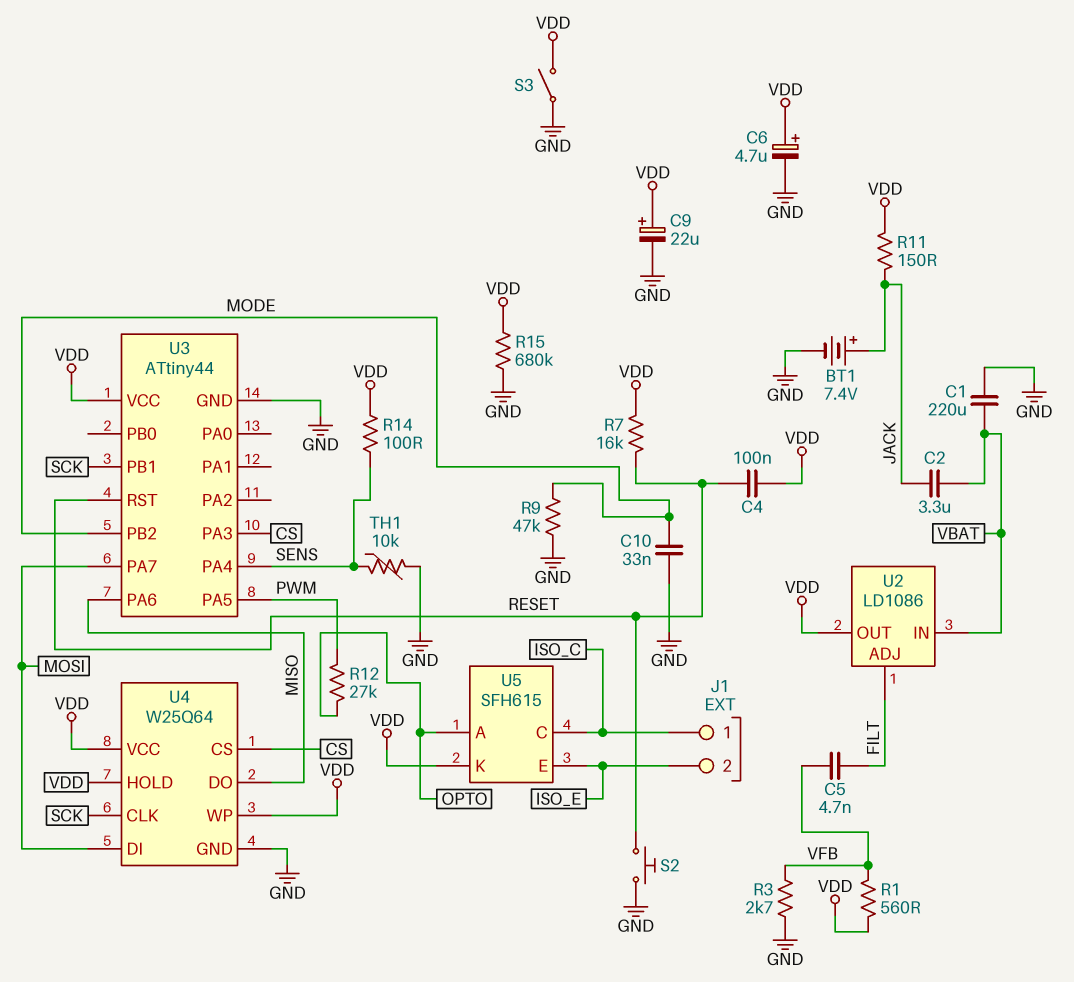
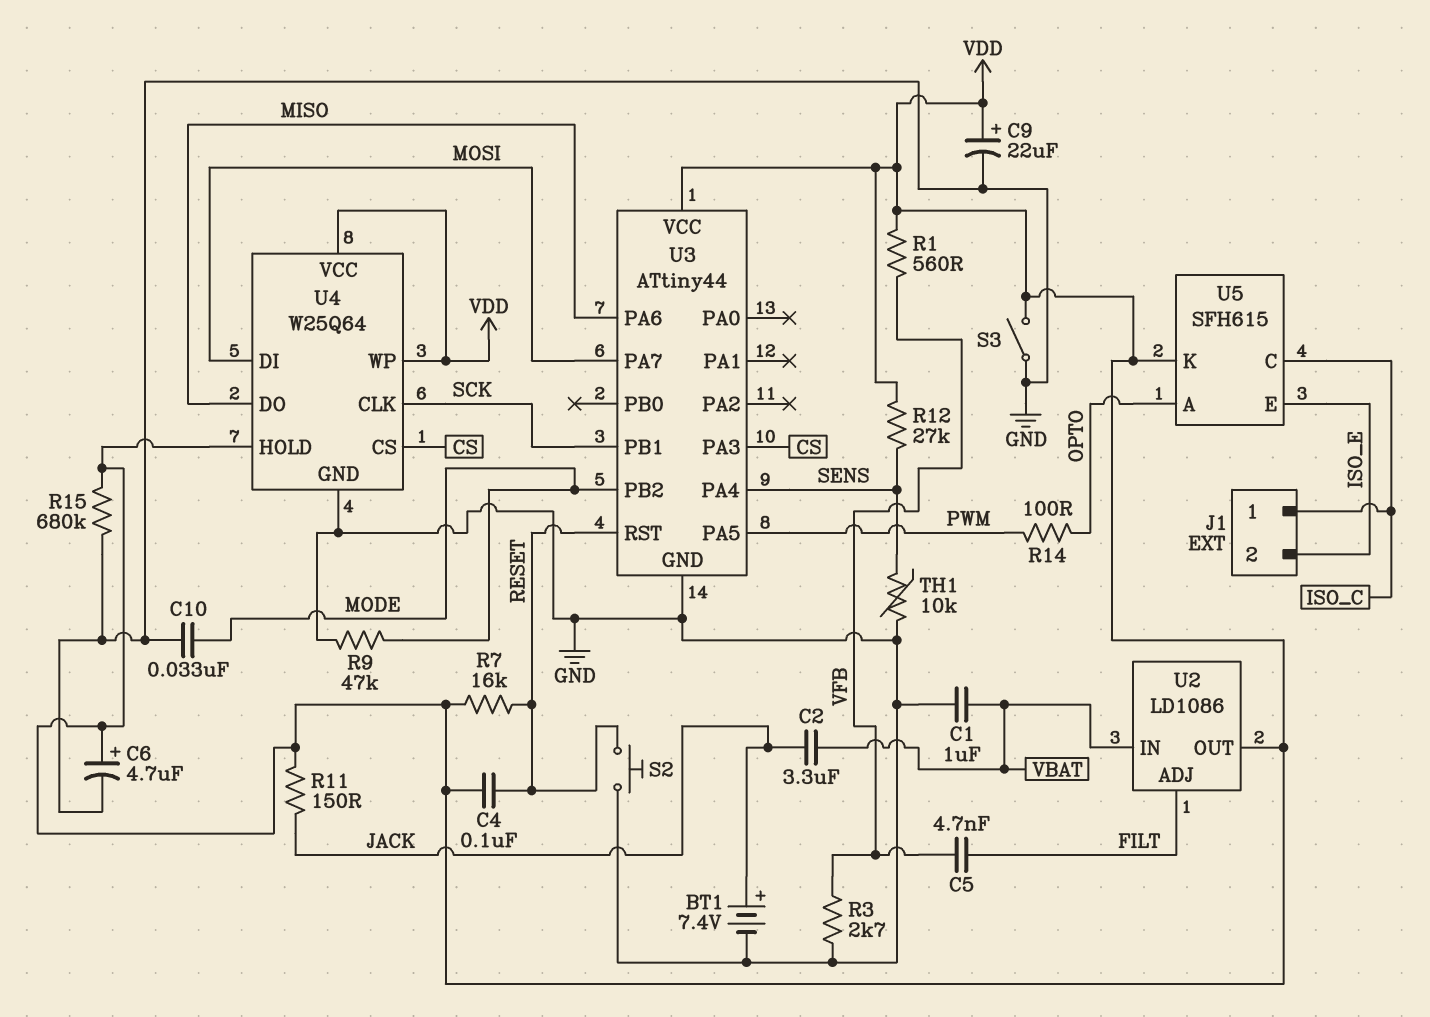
C1: 220uF (GND, VBAT) -> 1uF (GND, VBAT)
R12: 27k (OPTO, PWM) -> 27k (SENS, VDD)
R14: 100 (SENS, VDD) -> 100 (OPTO, PWM)

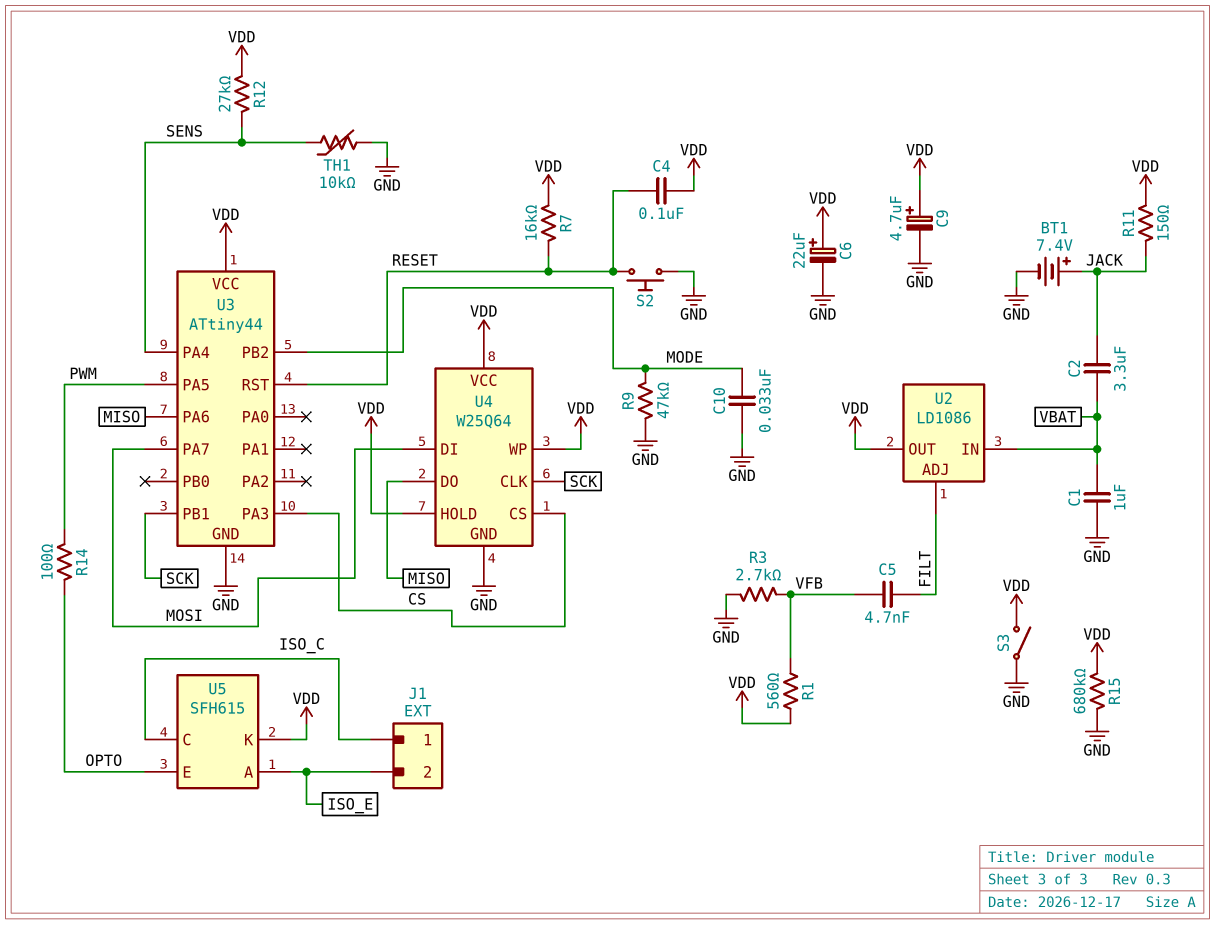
C6: 4.7uF (plus VDD, minus GND) -> 22uF (plus VDD, minus GND)
C9: 22uF (plus VDD, minus GND) -> 4.7uF (plus VDD, minus GND)
U5 pin A: OPTO -> ISO_E
U5 pin E: ISO_E -> OPTO

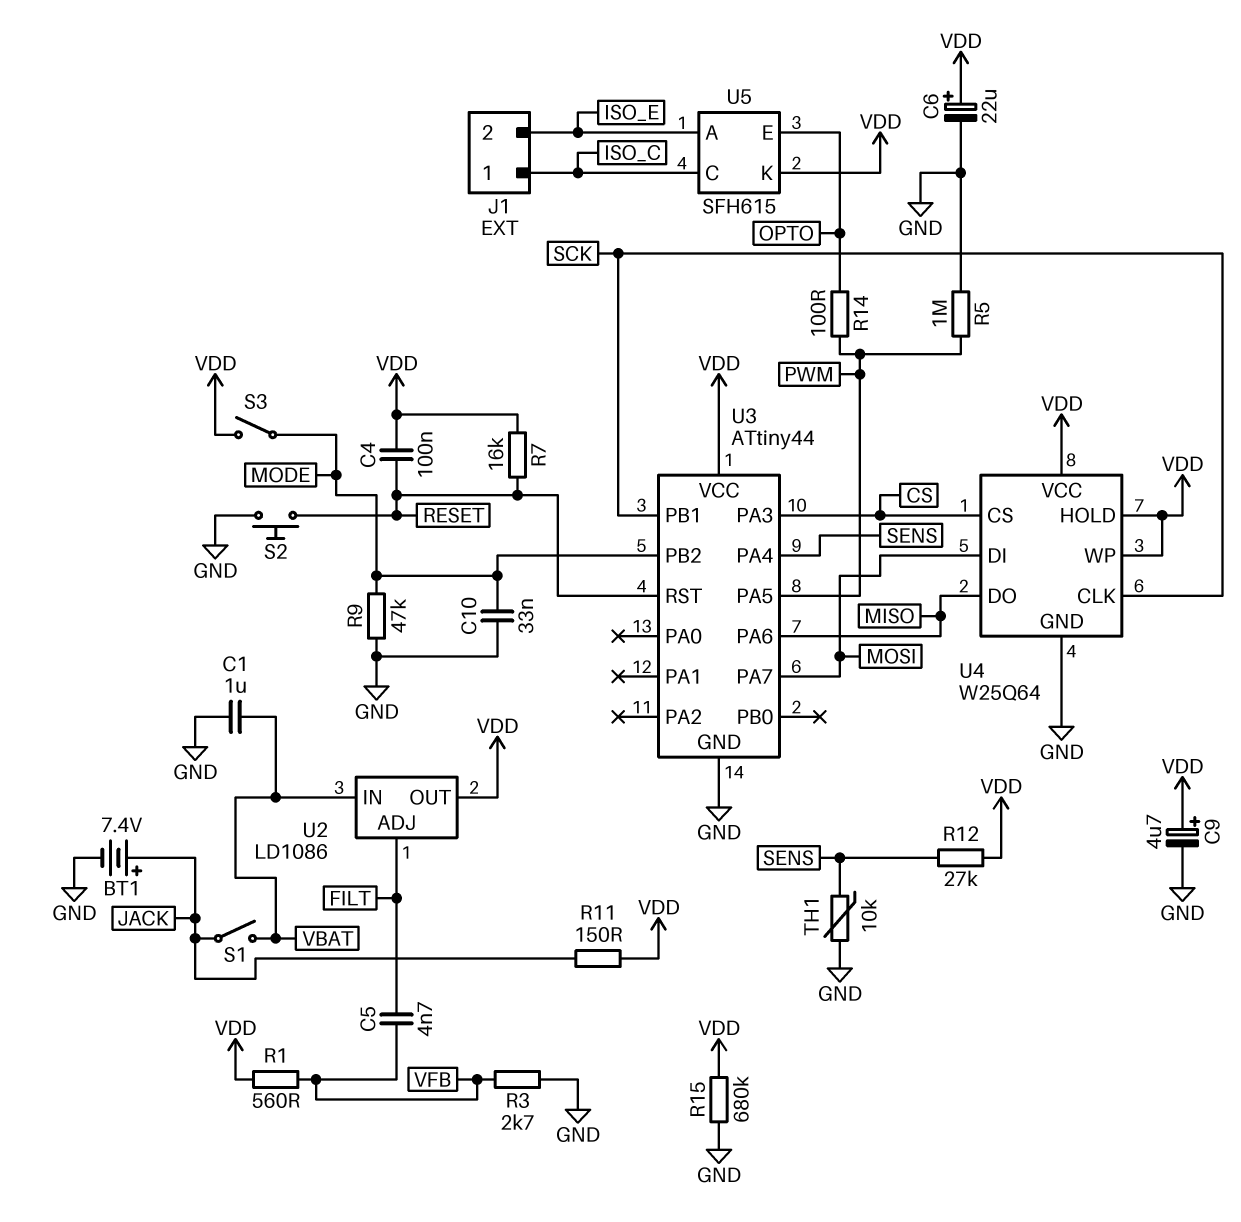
C2: 3.3uF (JACK, VBAT) -> none
R5: none -> 1M (GND, PWM)
S1: none -> switch (JACK, VBAT)
S3: switch (GND, VDD) -> switch (MODE, VDD)

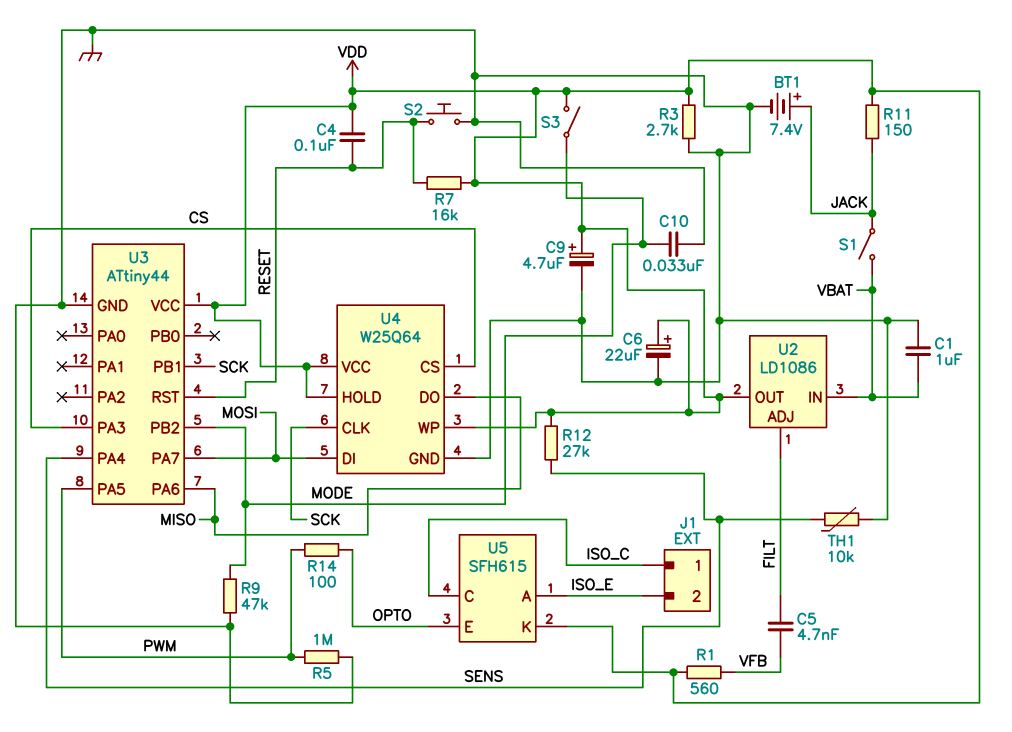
R3: 2.7k (GND, VFB) -> 2.7k (GND, VDD)
R15: 680k (GND, VDD) -> none

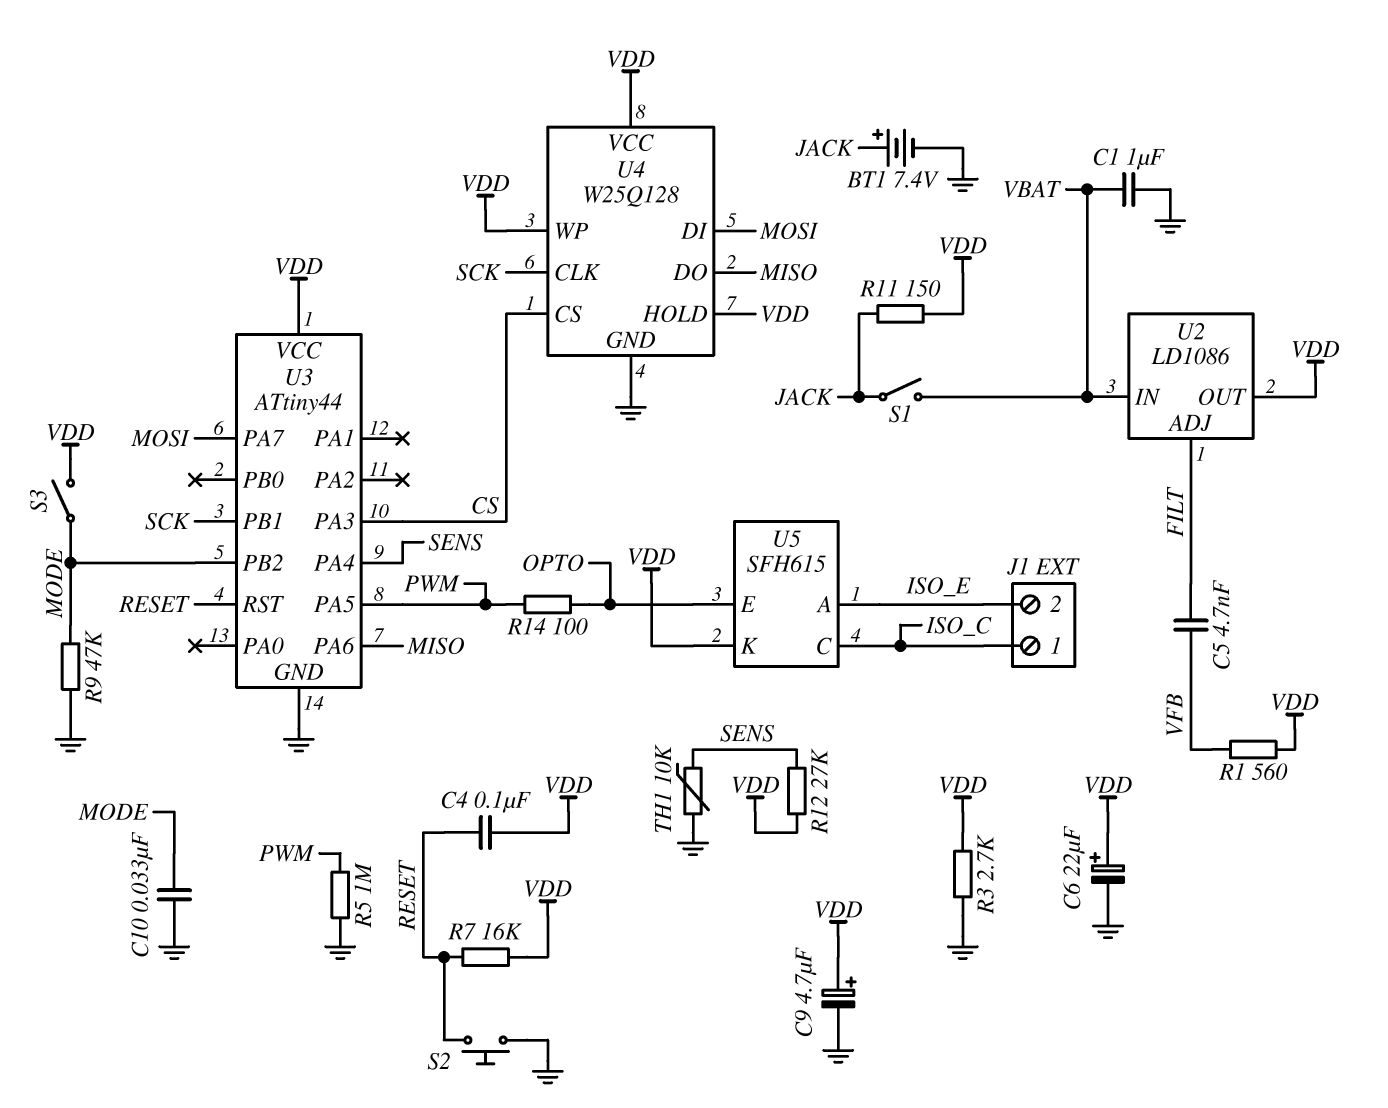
U4: W25Q64 -> W25Q128

